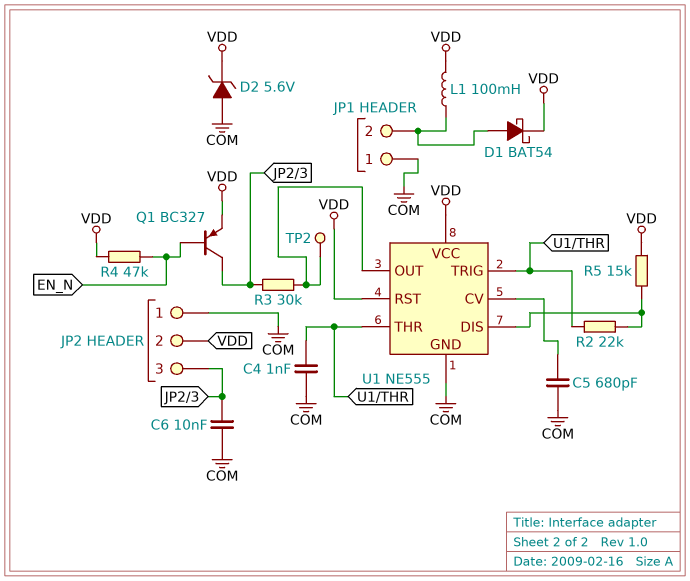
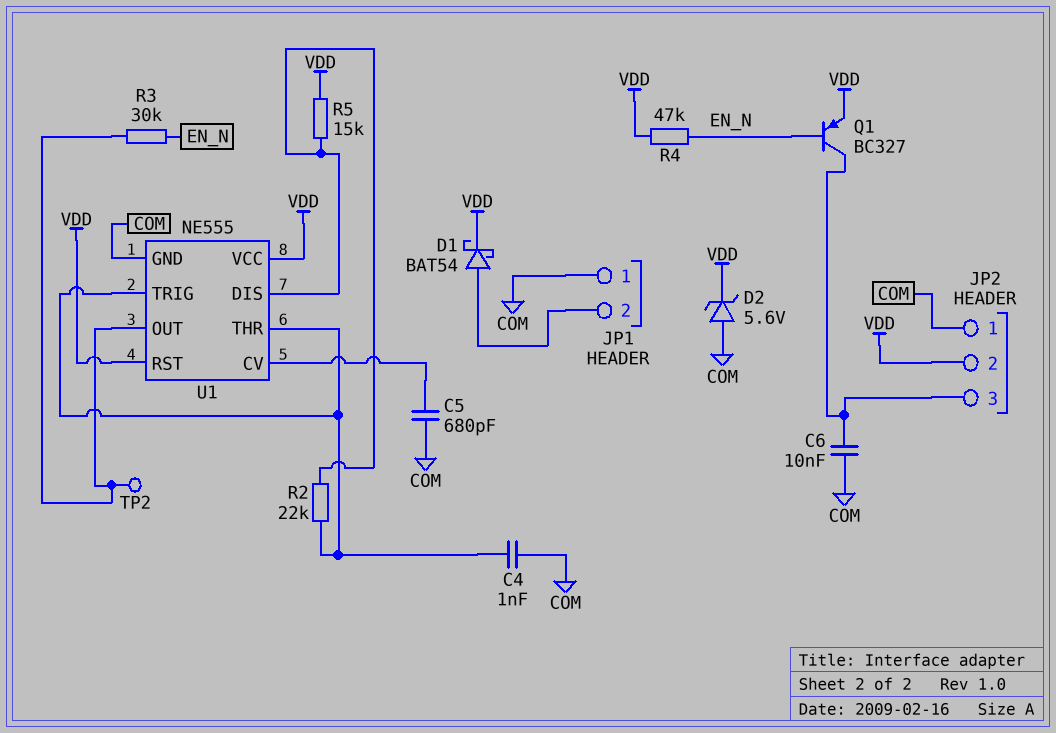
L1: 100mH (JP1/2, VDD) -> none
R3: 30k (JP2/3, U1/OUT) -> 30k (EN_N, U1/OUT)

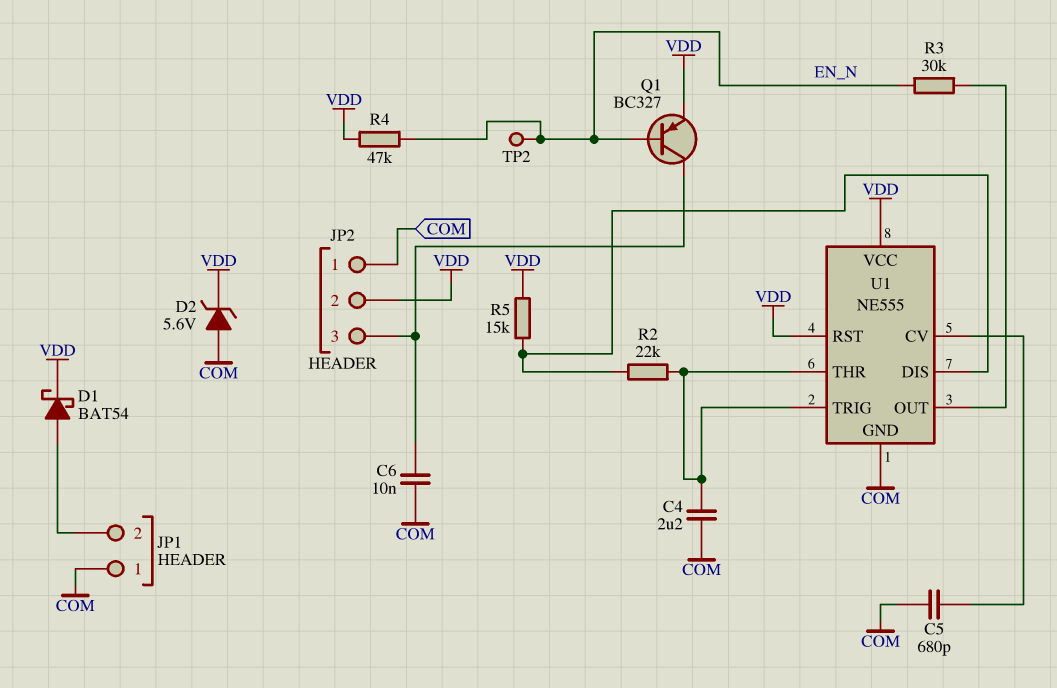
C4: 1nF (COM, U1/THR) -> 2.2uF (COM, U1/THR)
TP2: test point (U1/OUT) -> test point (EN_N)

